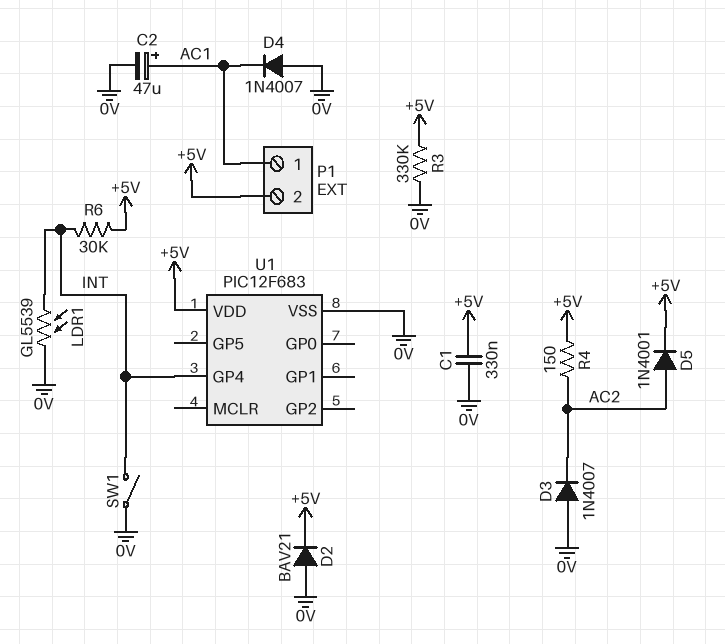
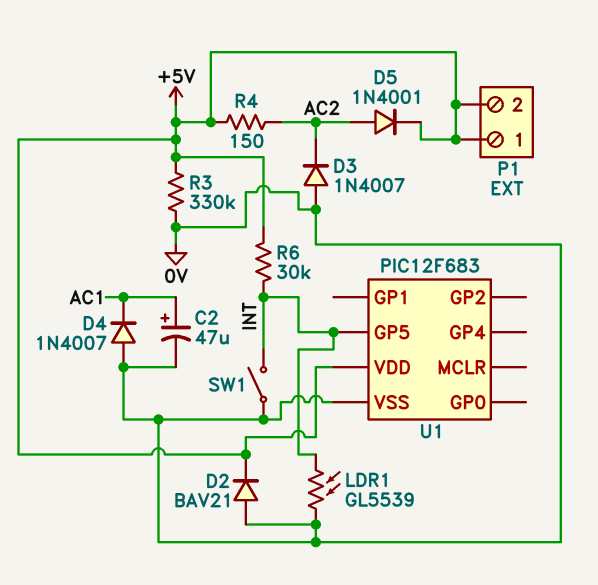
C1: 330nF (+5V, 0V) -> none
P1 pin 1: AC1 -> +5V
U1 pin GP4: INT -> none
U1 pin GP5: none -> INT

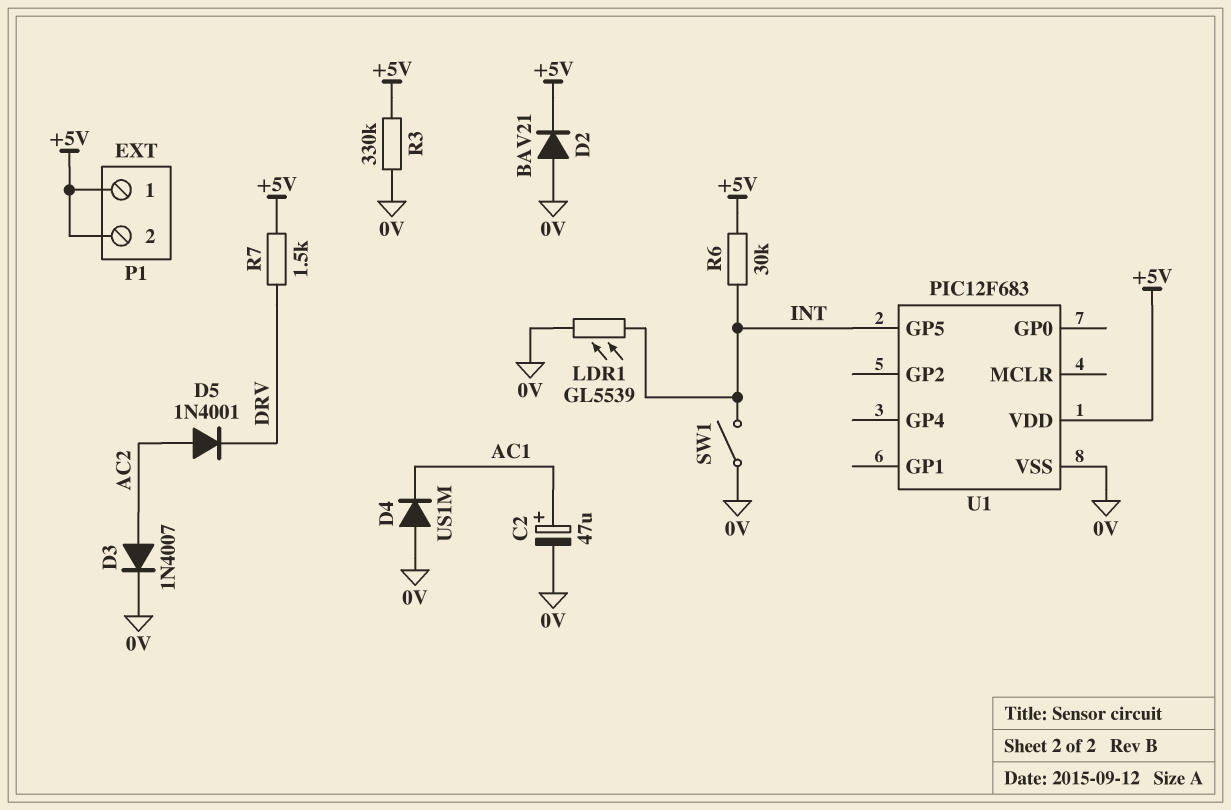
D3: diode 1N4007 (A 0V, K AC2) -> diode 1N4007 (A AC2, K 0V)
D4: diode 1N4007 (A 0V, K AC1) -> diode US1M (A 0V, K AC1)
D5: diode 1N4001 (A AC2, K +5V) -> diode 1N4001 (A AC2, K DRV)
R4: 150 (+5V, AC2) -> none
R7: none -> 1.5k (+5V, DRV)

